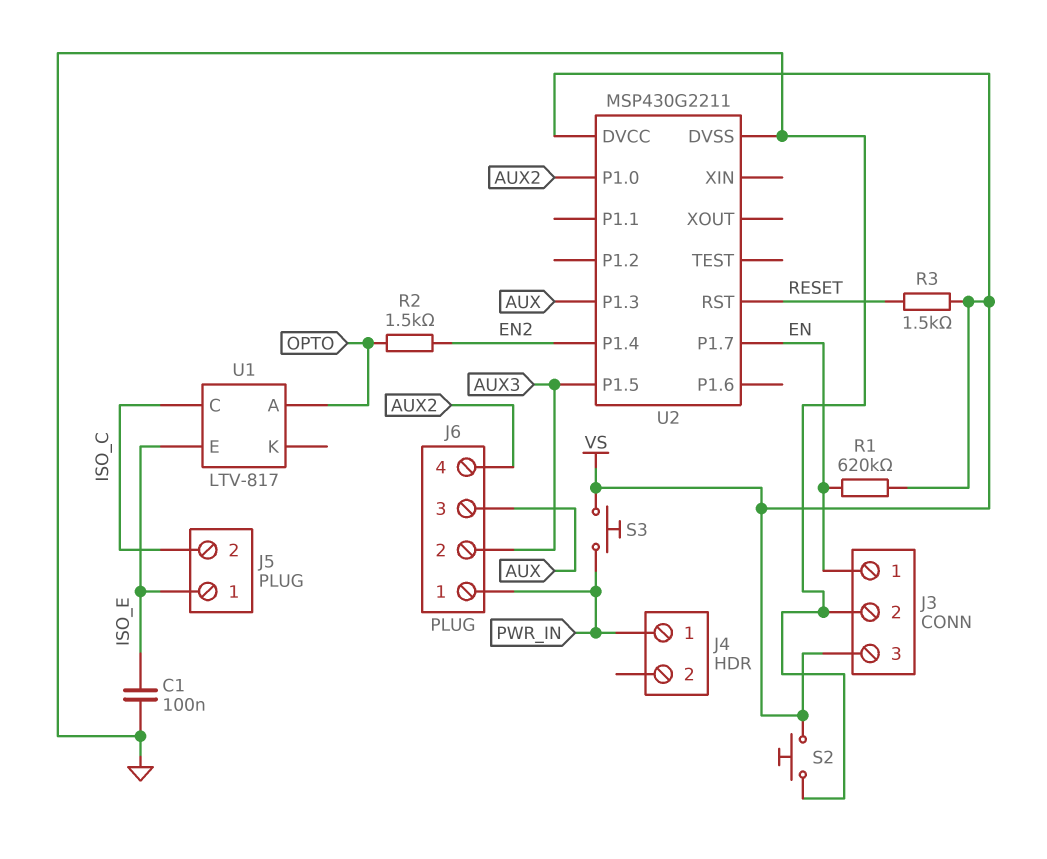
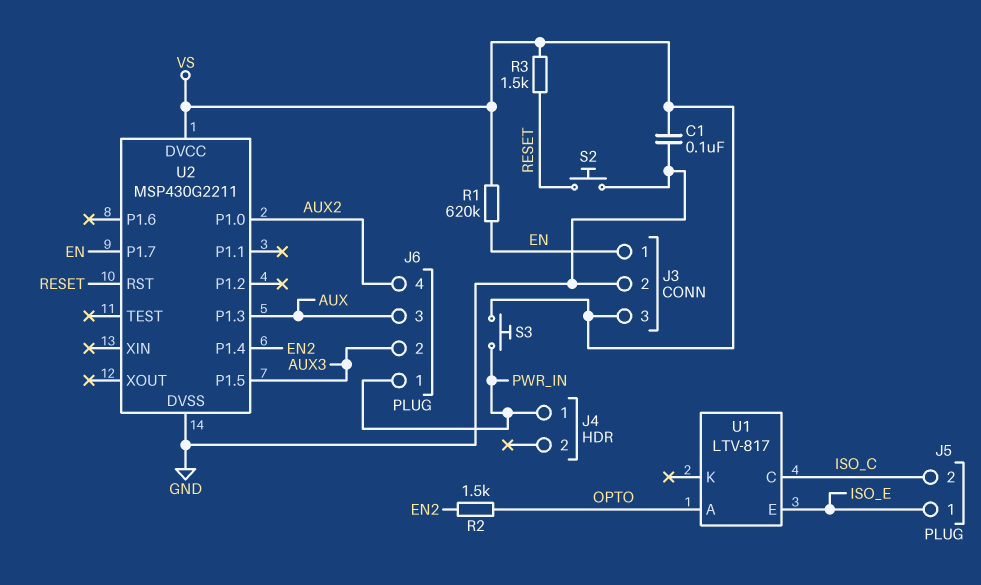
C1: 100nF (GND, ISO_E) -> 100nF (GND, VS)
S2: button (GND, VS) -> button (GND, RESET)

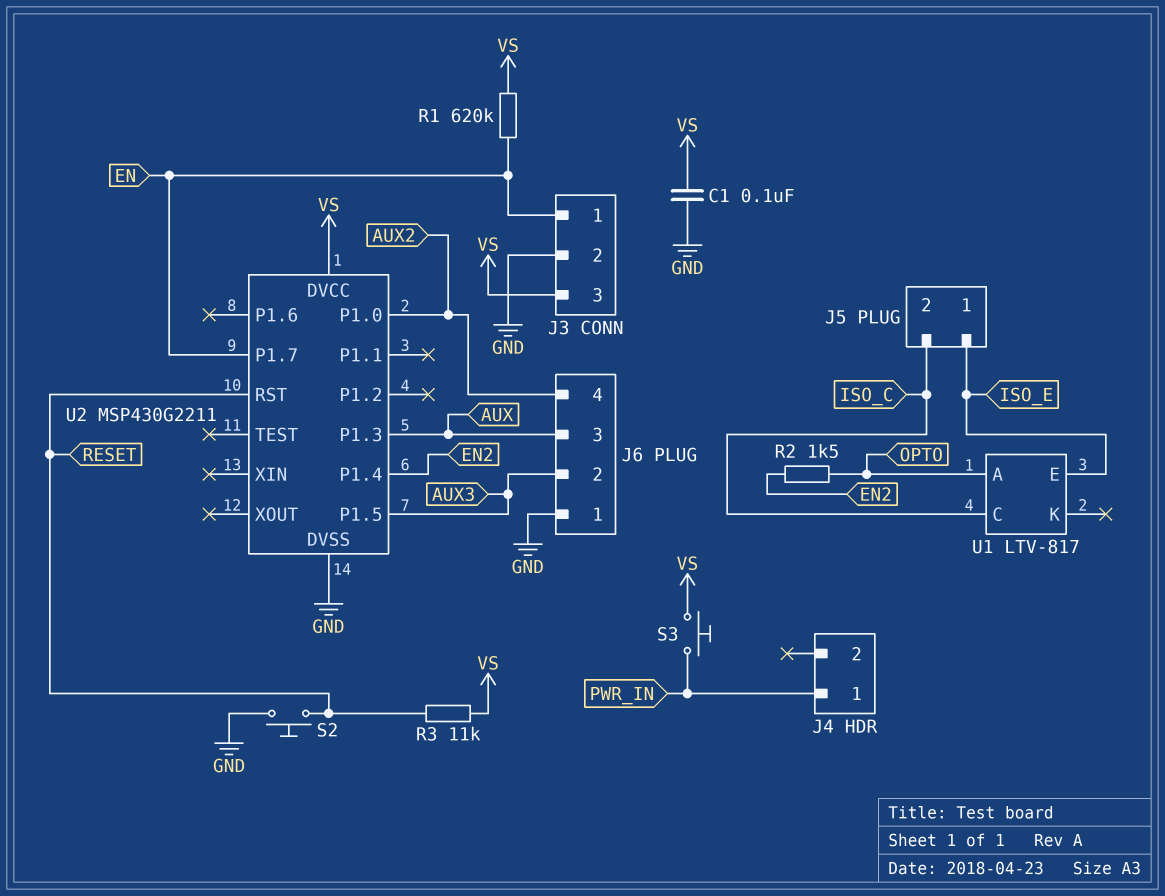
J6 pin 1: PWR_IN -> GND
R3: 1.5k (RESET, VS) -> 11k (RESET, VS)

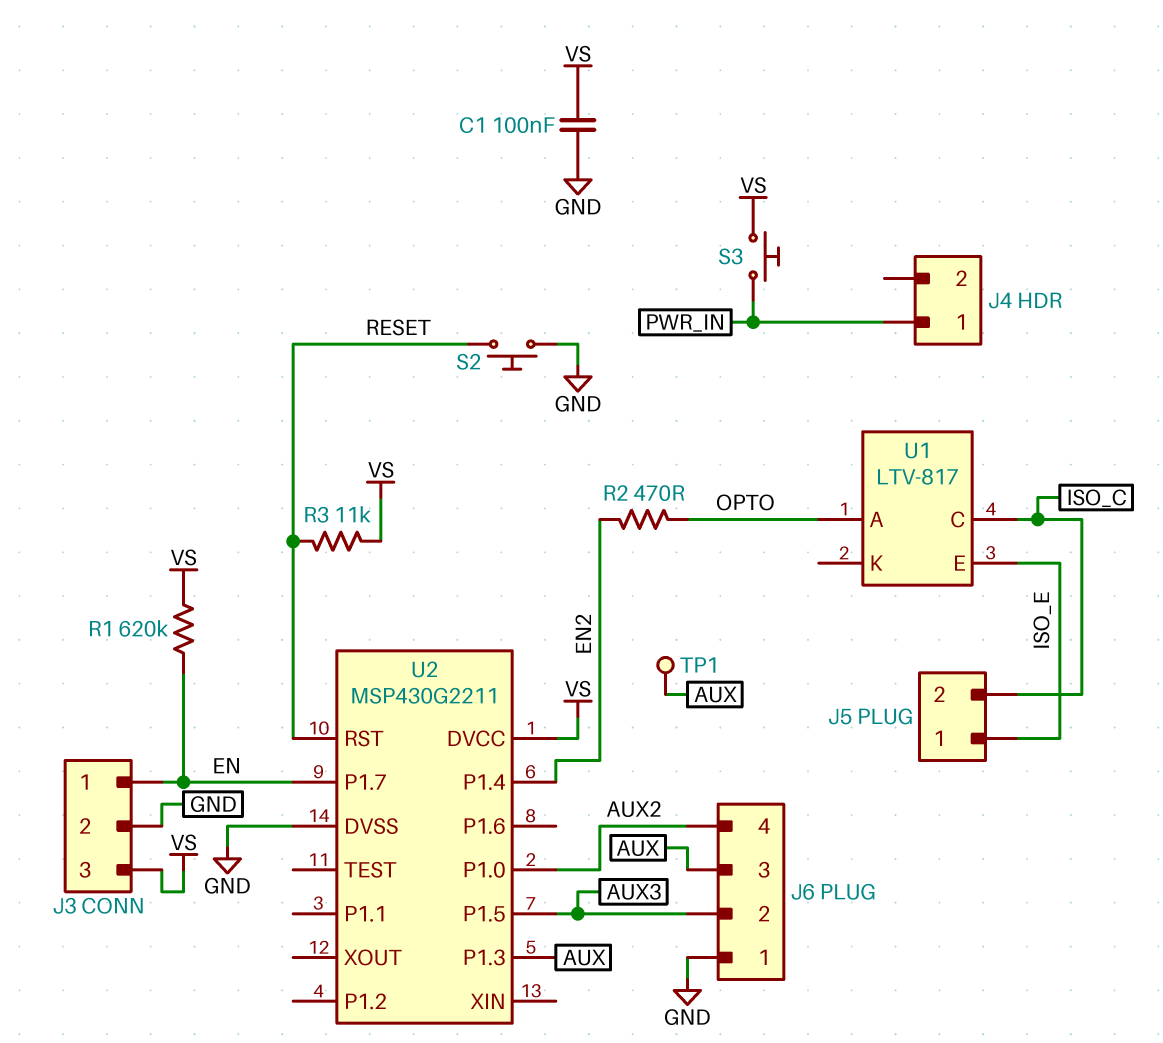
R2: 1.5k (EN2, OPTO) -> 470 (EN2, OPTO)
TP1: none -> test point (AUX)

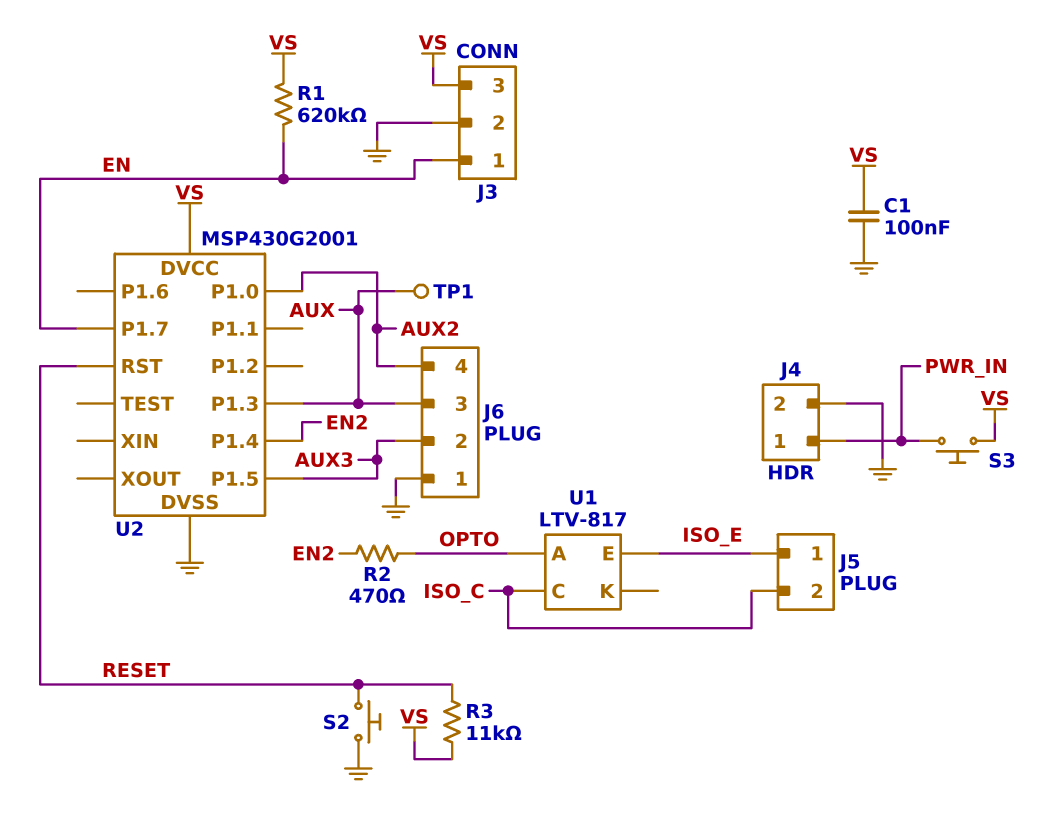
J4 pin 2: none -> GND
U2: MSP430G2211 -> MSP430G2001

